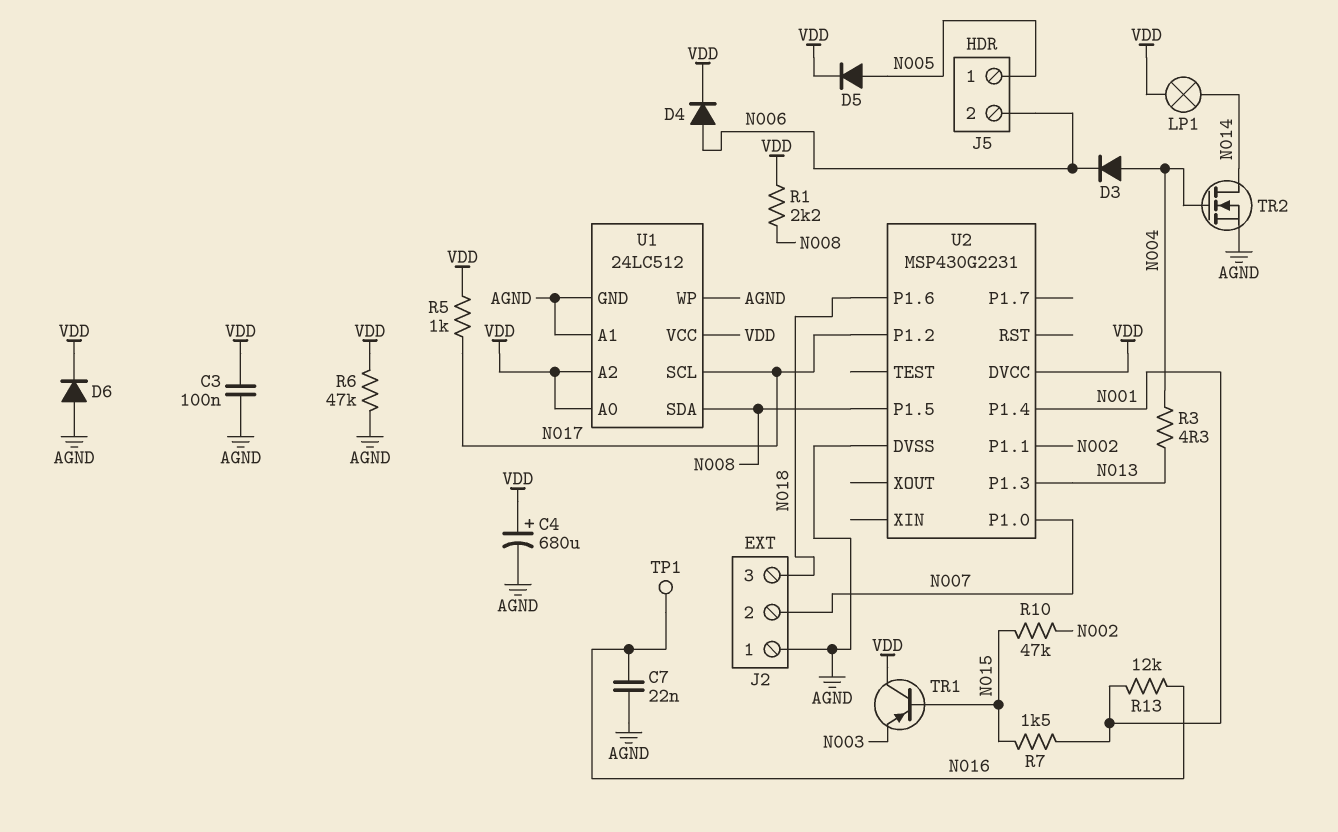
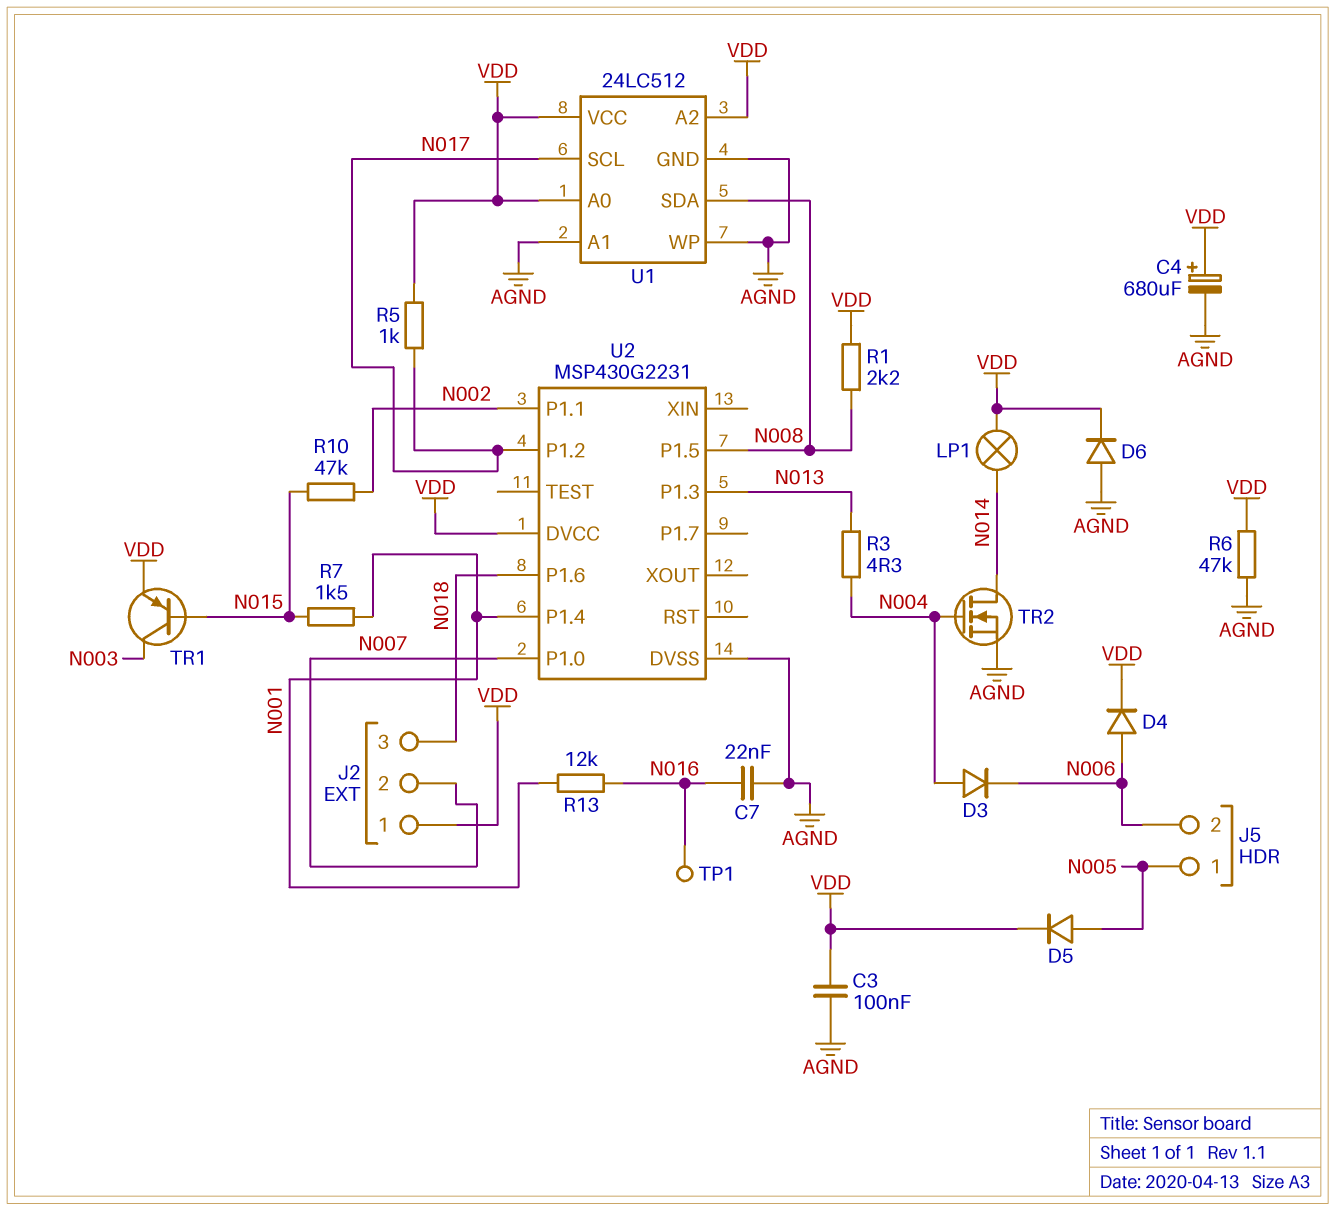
J2 pin 1: AGND -> VDD
TR1: PNP (B N015, C VDD, E N003) -> PNP (B N015, C N003, E VDD)

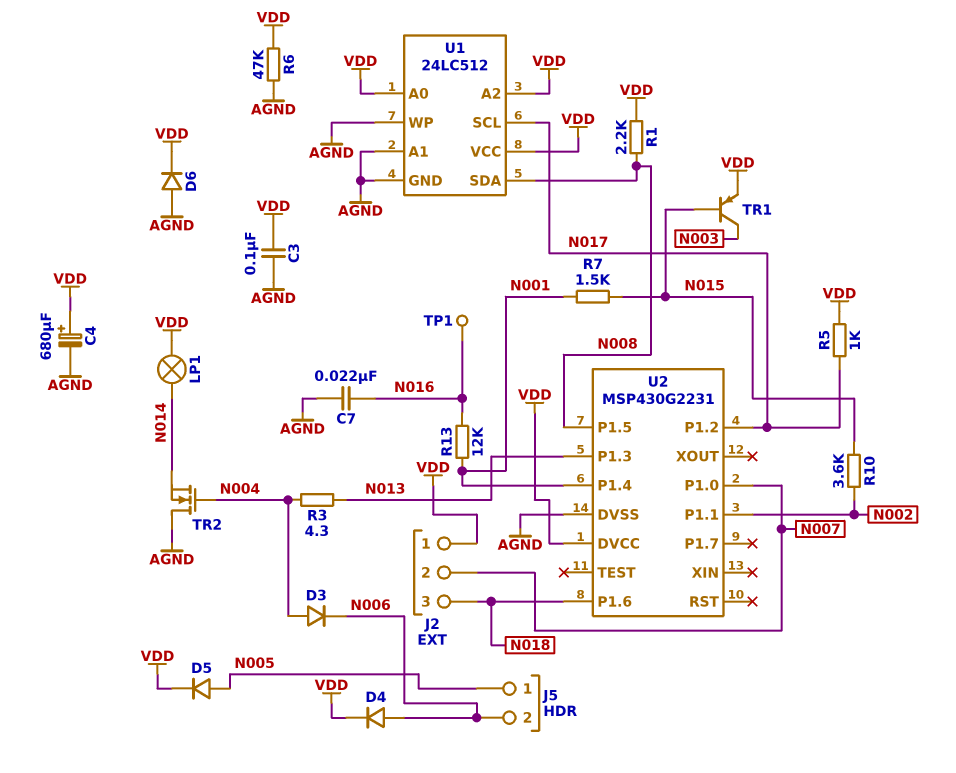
R10: 47k (N002, N015) -> 3.6k (N002, N015)
TR2: NMOS (G N004, D N014, S AGND) -> NMOS (G N004, D AGND, S N014)

